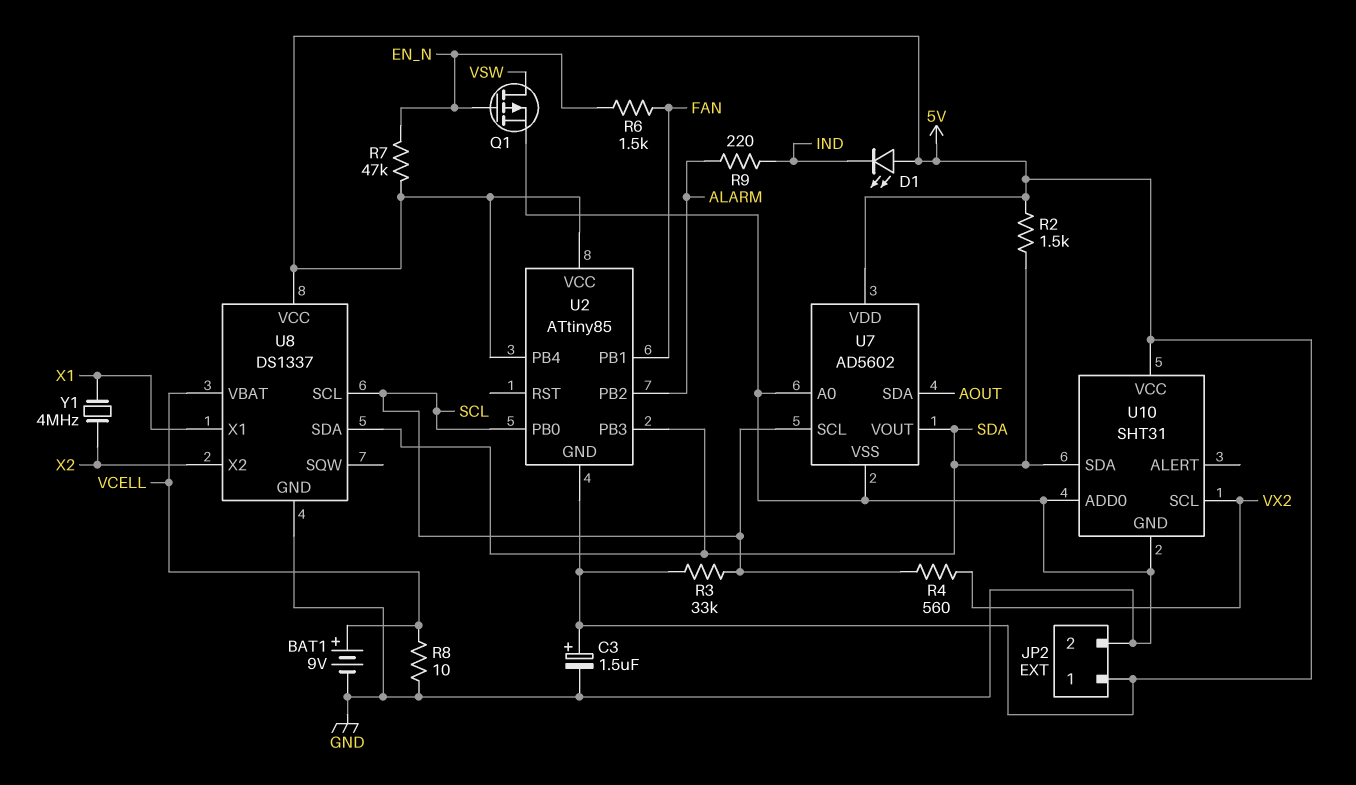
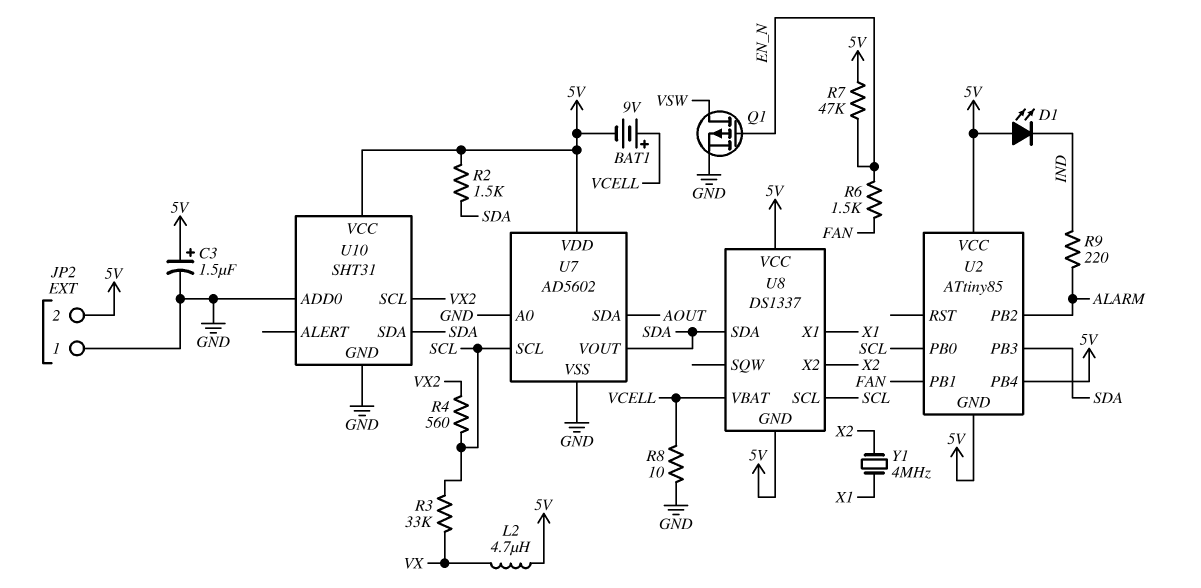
BAT1: 9V (plus VCELL, minus GND) -> 9V (plus VCELL, minus 5V)
JP2 pin 1: 5V -> GND
JP2 pin 2: GND -> 5V
L2: none -> 4.7uH (5V, VX)
R3: 33k (5V, SCL) -> 33k (SCL, VX)
U8 pin GND: GND -> 5V

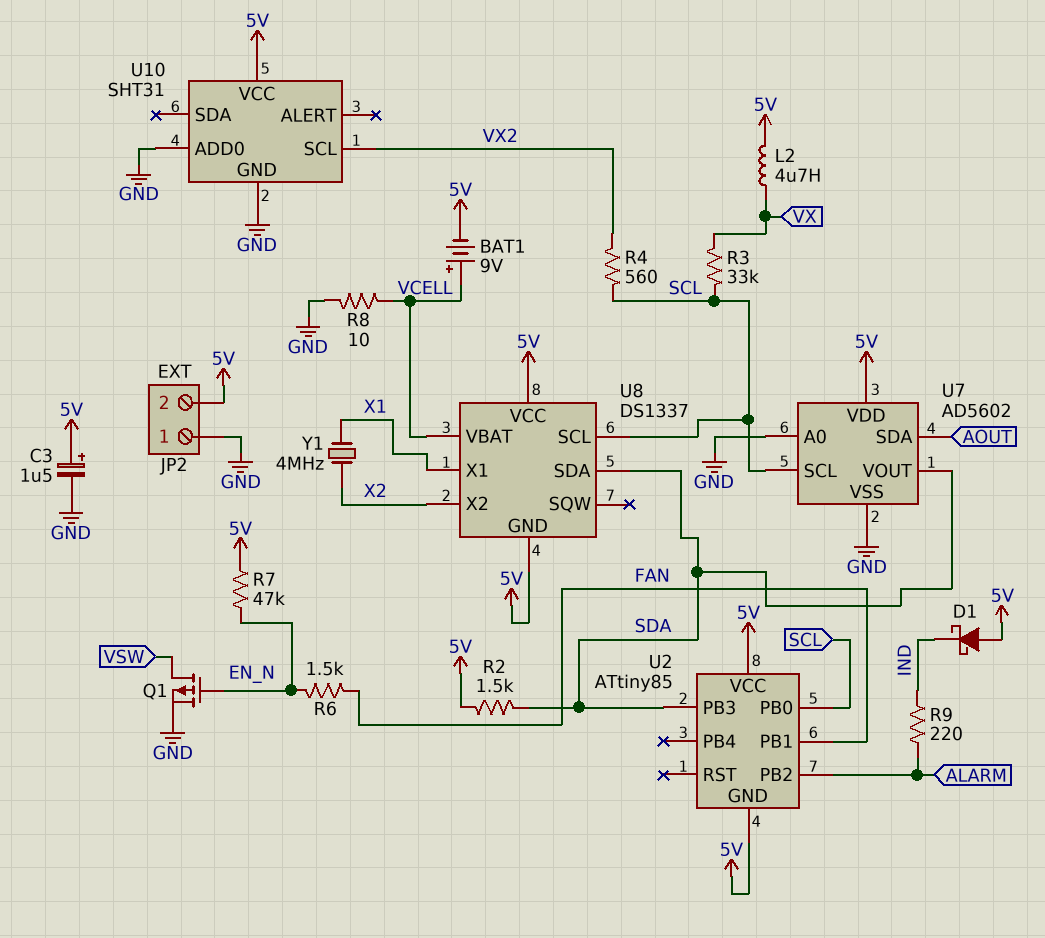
D1: LED (A 5V, K IND) -> schottky (A 5V, K IND)
U2 pin PB4: 5V -> none
U10 pin SDA: SDA -> none

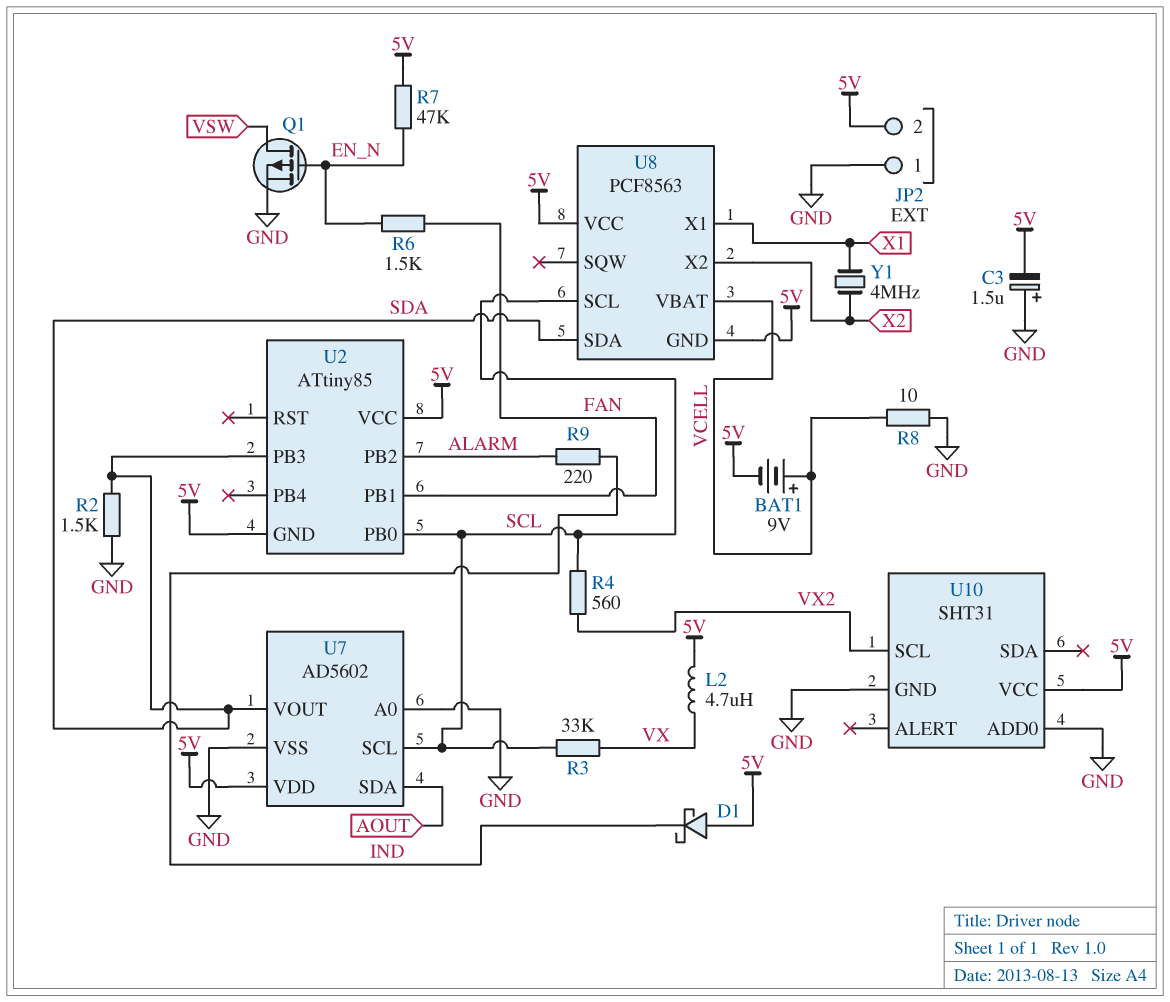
C3: 1.5uF (plus 5V, minus GND) -> 1.5uF (plus GND, minus 5V)
R2: 1.5k (5V, SDA) -> 1.5k (GND, SDA)
U8: DS1337 -> PCF8563

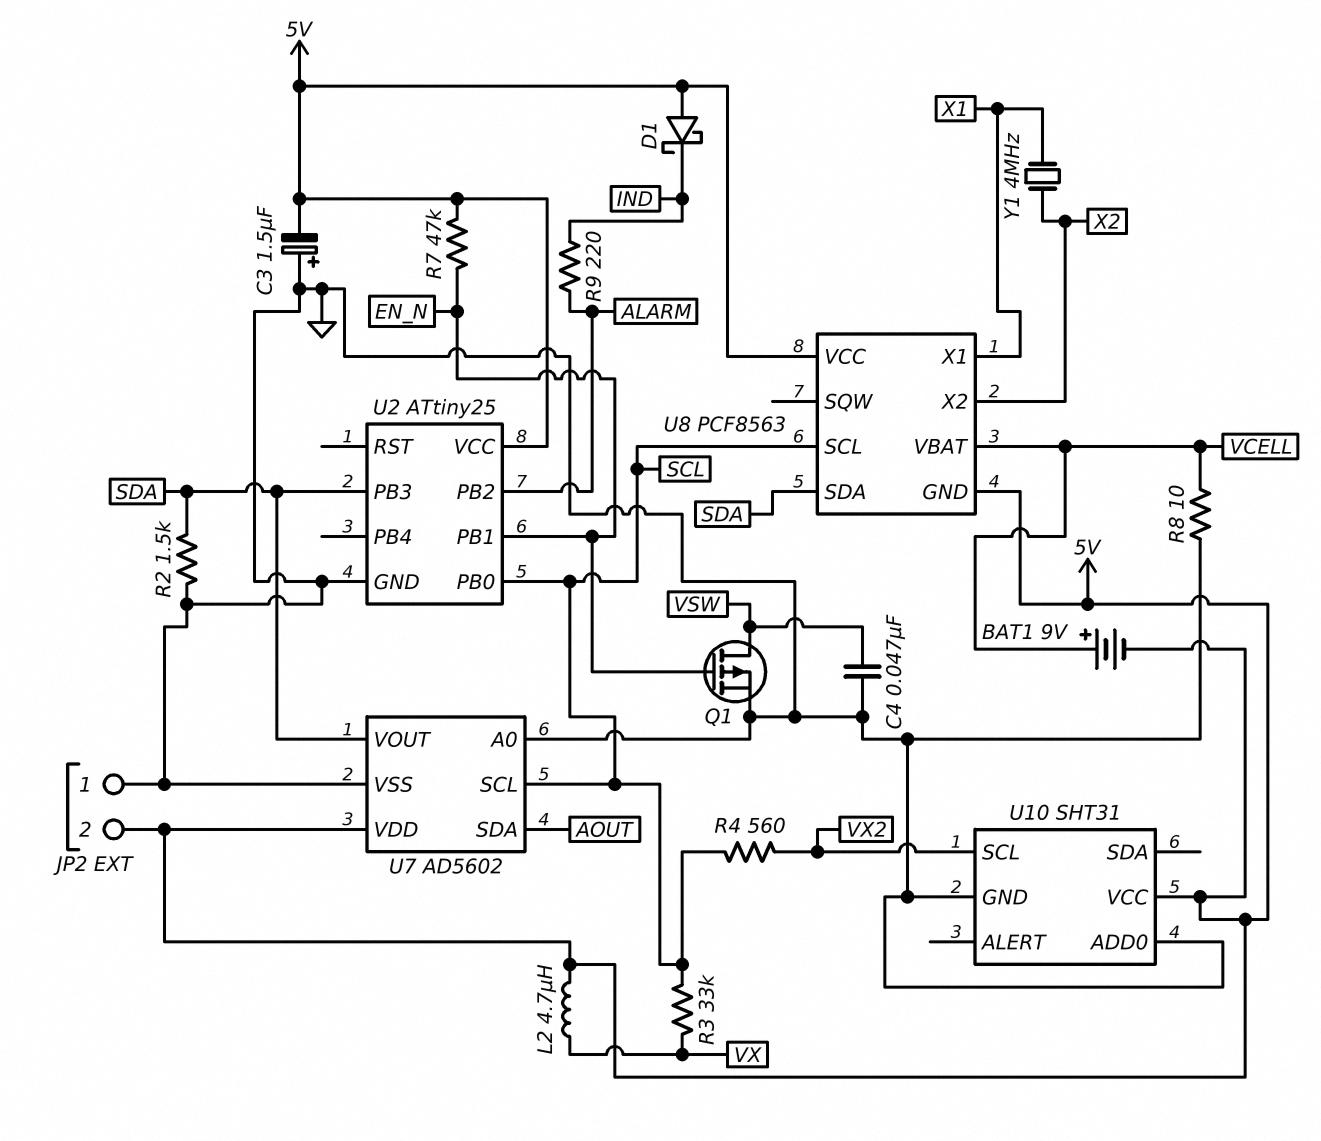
C4: none -> 47nF (GND, VSW)
R6: 1.5k (EN_N, FAN) -> none
U2: ATtiny85 -> ATtiny25
U2 pin GND: 5V -> GND
U2 pin PB1: FAN -> EN_N

